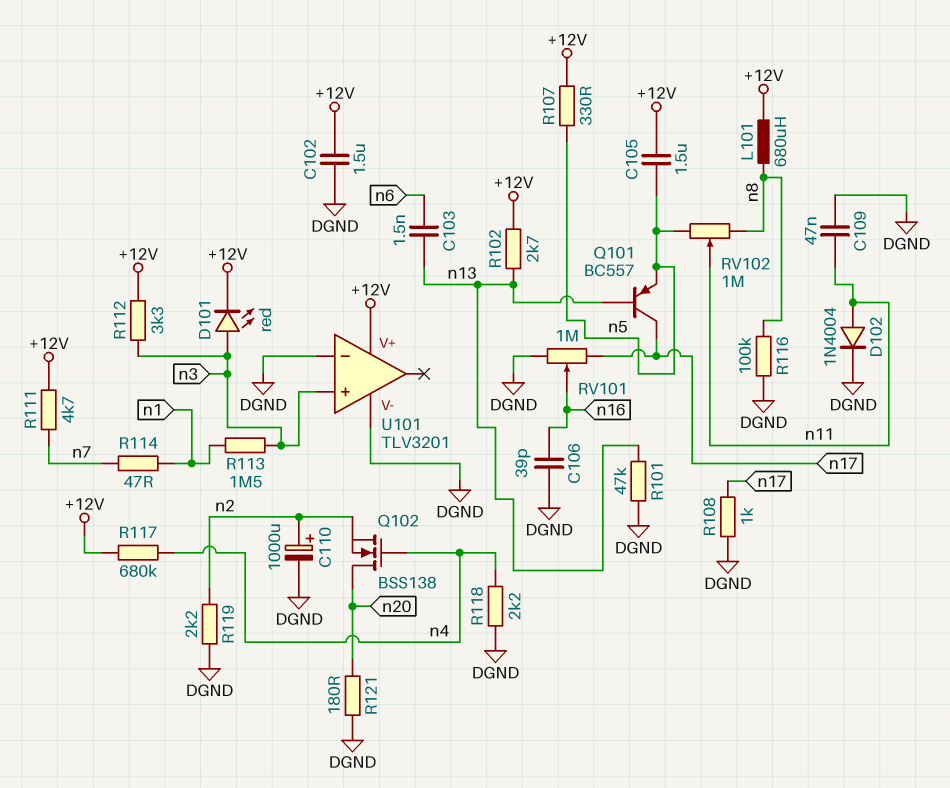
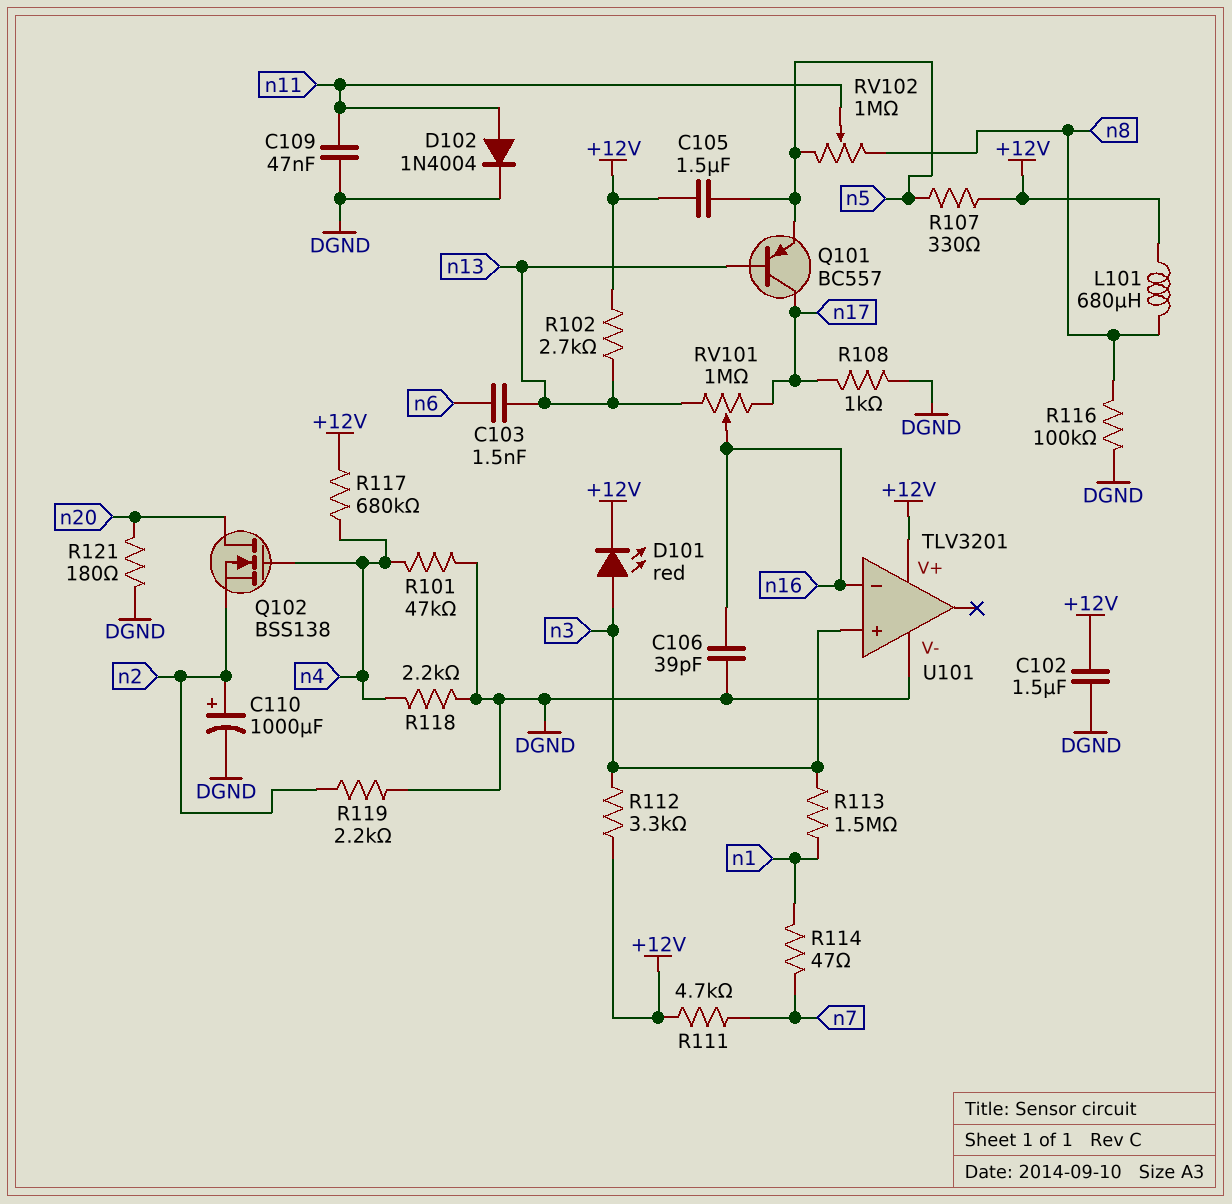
R101: 47k (DGND, n13) -> 47k (DGND, n4)
RV101: 1M (DGND, n17, wiper n16) -> 1M (n13, n17, wiper n16)
U101 pin in-: DGND -> n16

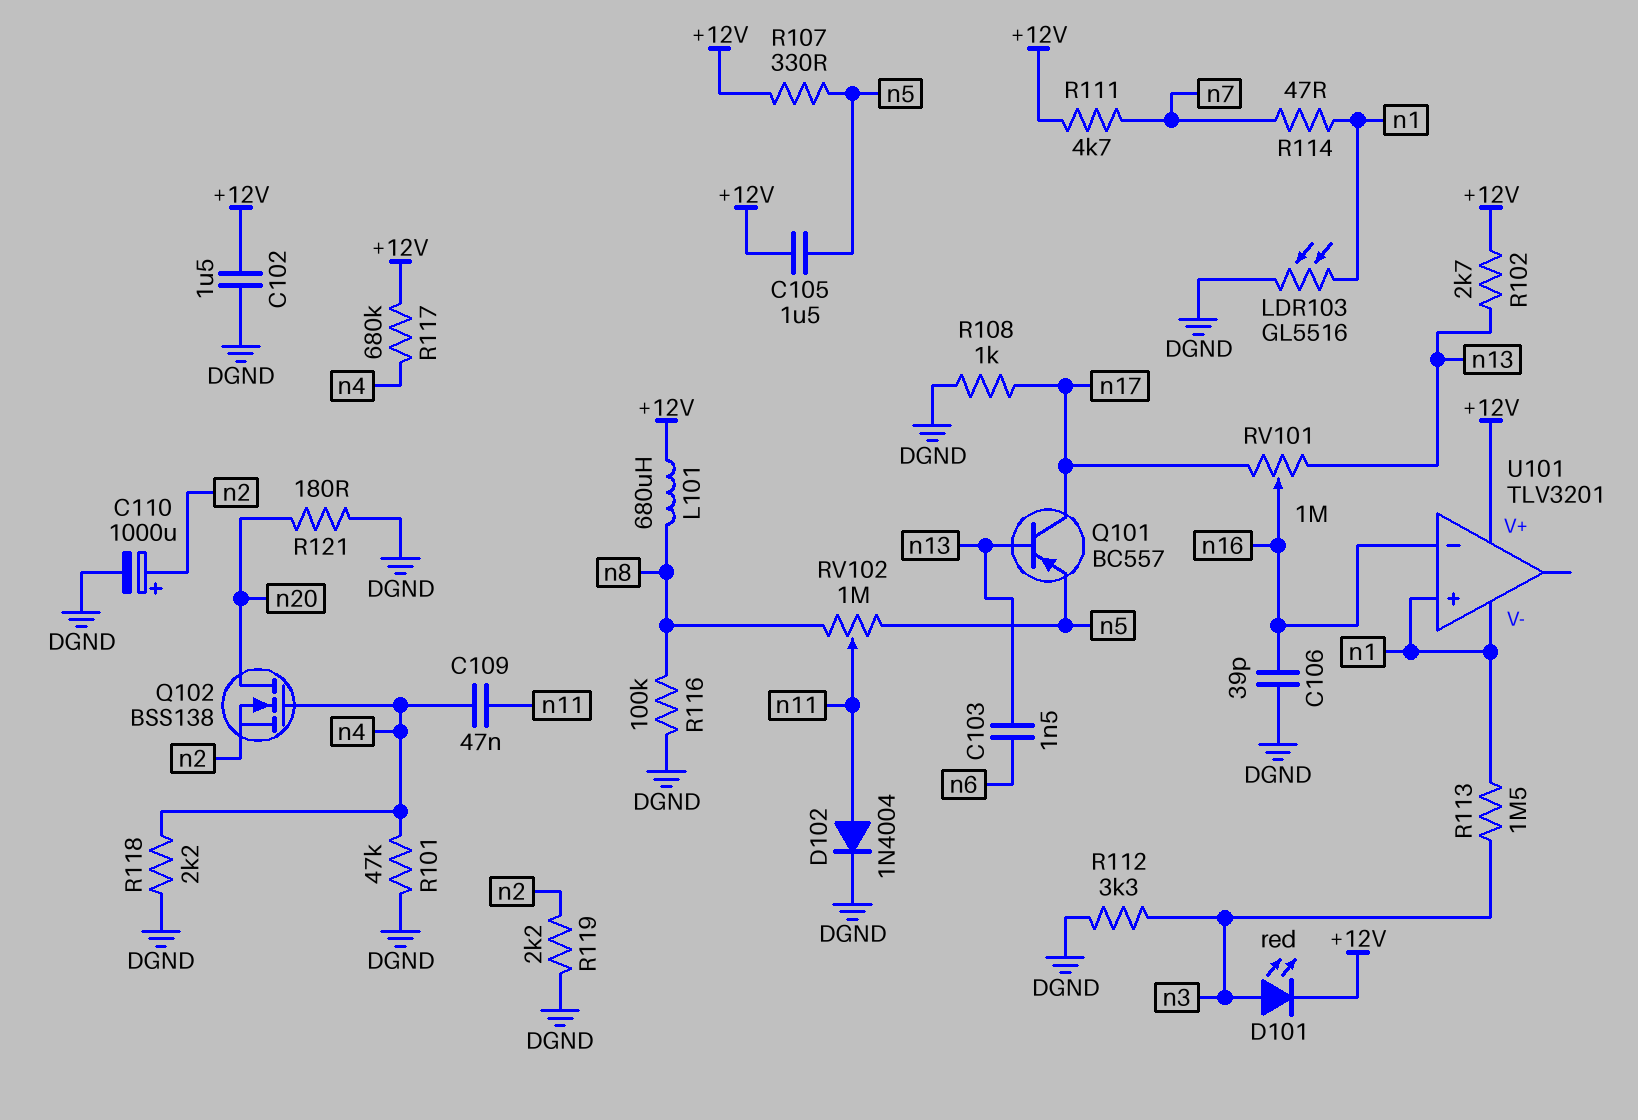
C109: 47nF (DGND, n11) -> 47nF (n4, n11)
LDR103: none -> GL5516 (DGND, n1)
R112: 3.3k (+12V, n3) -> 3.3k (DGND, n3)
U101 pin V-: DGND -> n1
U101 pin in+: n3 -> n1

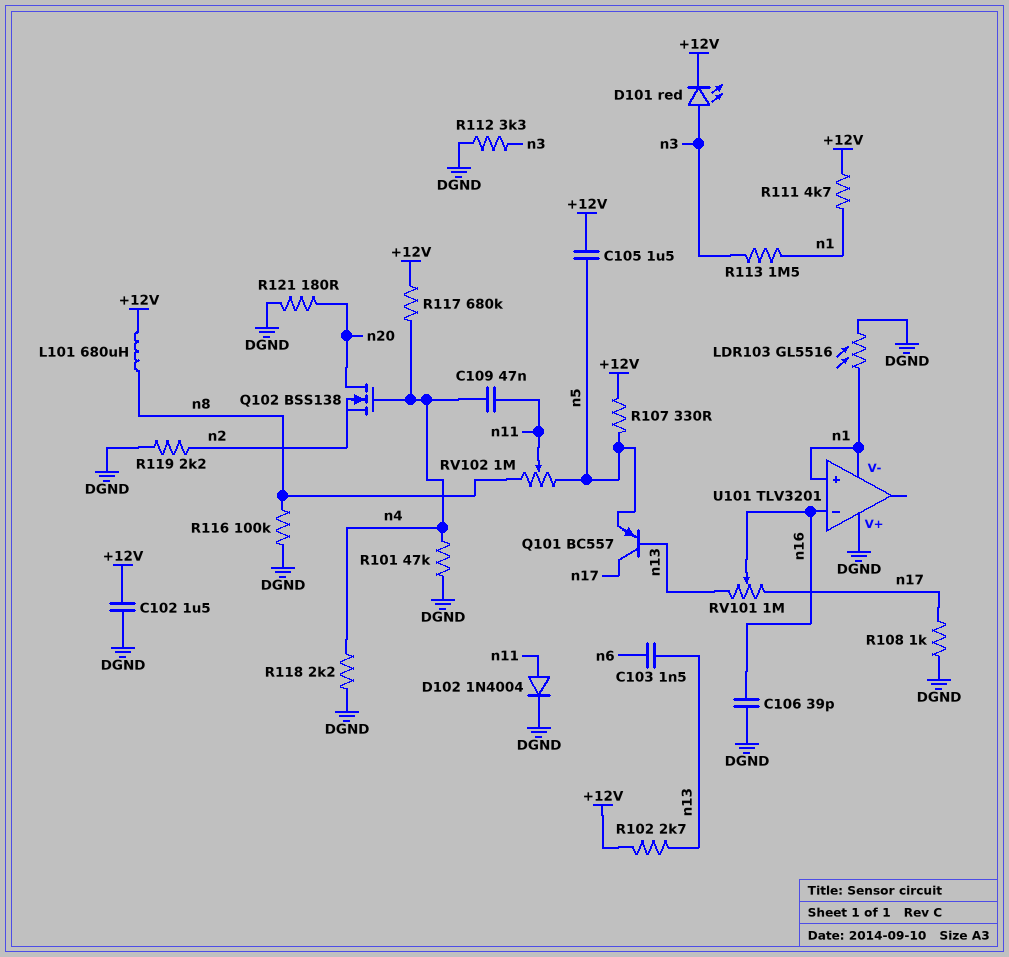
C110: 1000uF (plus n2, minus DGND) -> none
R111: 4.7k (+12V, n7) -> 4.7k (+12V, n1)
R114: 47 (n1, n7) -> none
U101 pin V+: +12V -> DGND

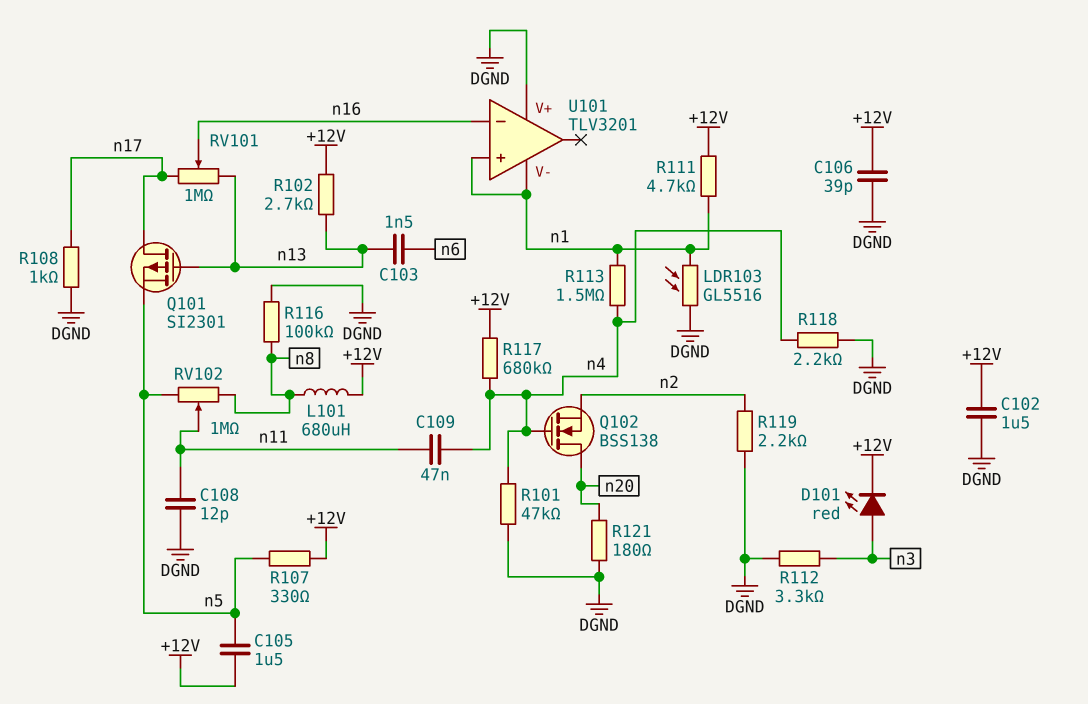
C106: 39pF (DGND, n16) -> 39pF (+12V, DGND)
C108: none -> 12pF (DGND, n11)
D102: diode 1N4004 (A n11, K DGND) -> none
Q101: PNP BC557 (B n13, C n17, E n5) -> PMOS SI2301 (G n13, D n17, S n5)
R113: 1.5M (n1, n3) -> 1.5M (n1, n4)

